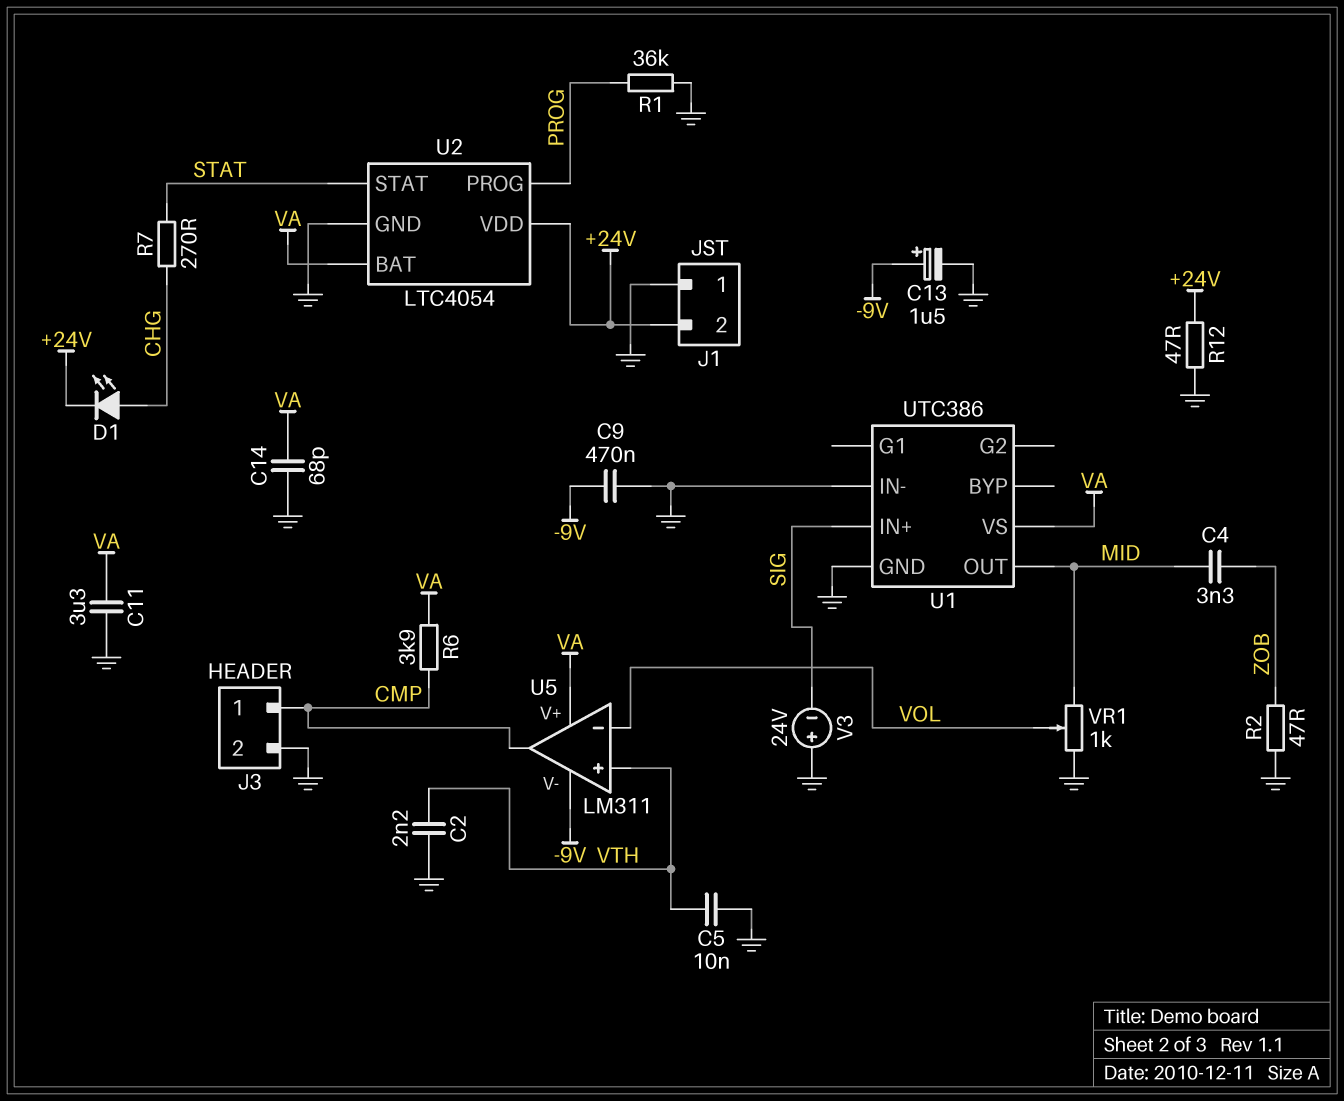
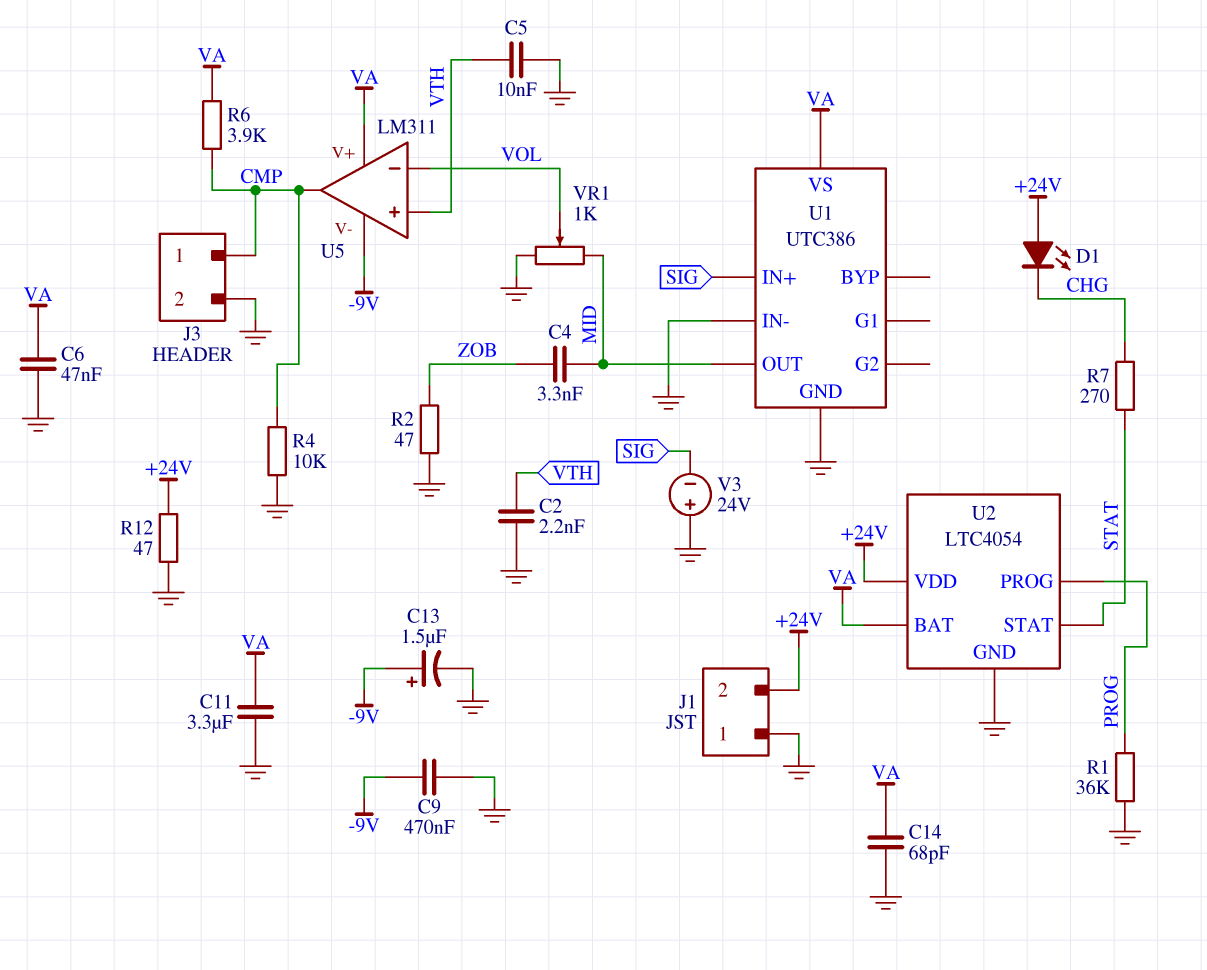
C6: none -> 47nF (GND, VA)
D1: LED (A CHG, K +24V) -> LED (A +24V, K CHG)
R4: none -> 10k (CMP, GND)

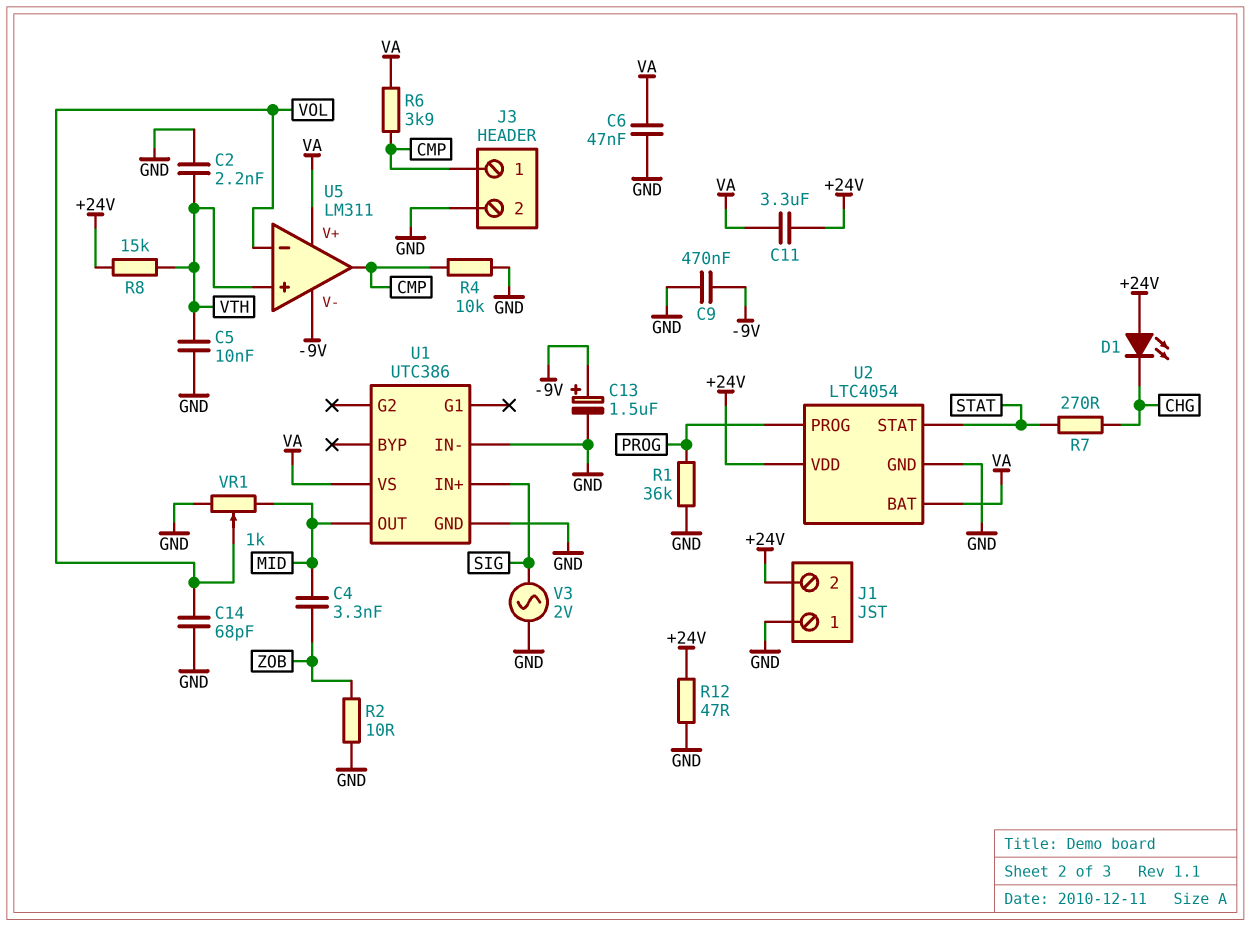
C11: 3.3uF (GND, VA) -> 3.3uF (+24V, VA)
C14: 68pF (GND, VA) -> 68pF (GND, VOL)
R2: 47 (GND, ZOB) -> 10 (GND, ZOB)
R8: none -> 15k (+24V, VTH)
V3: 24V (plus GND, minus SIG) -> AC 2V (GND, SIG)

